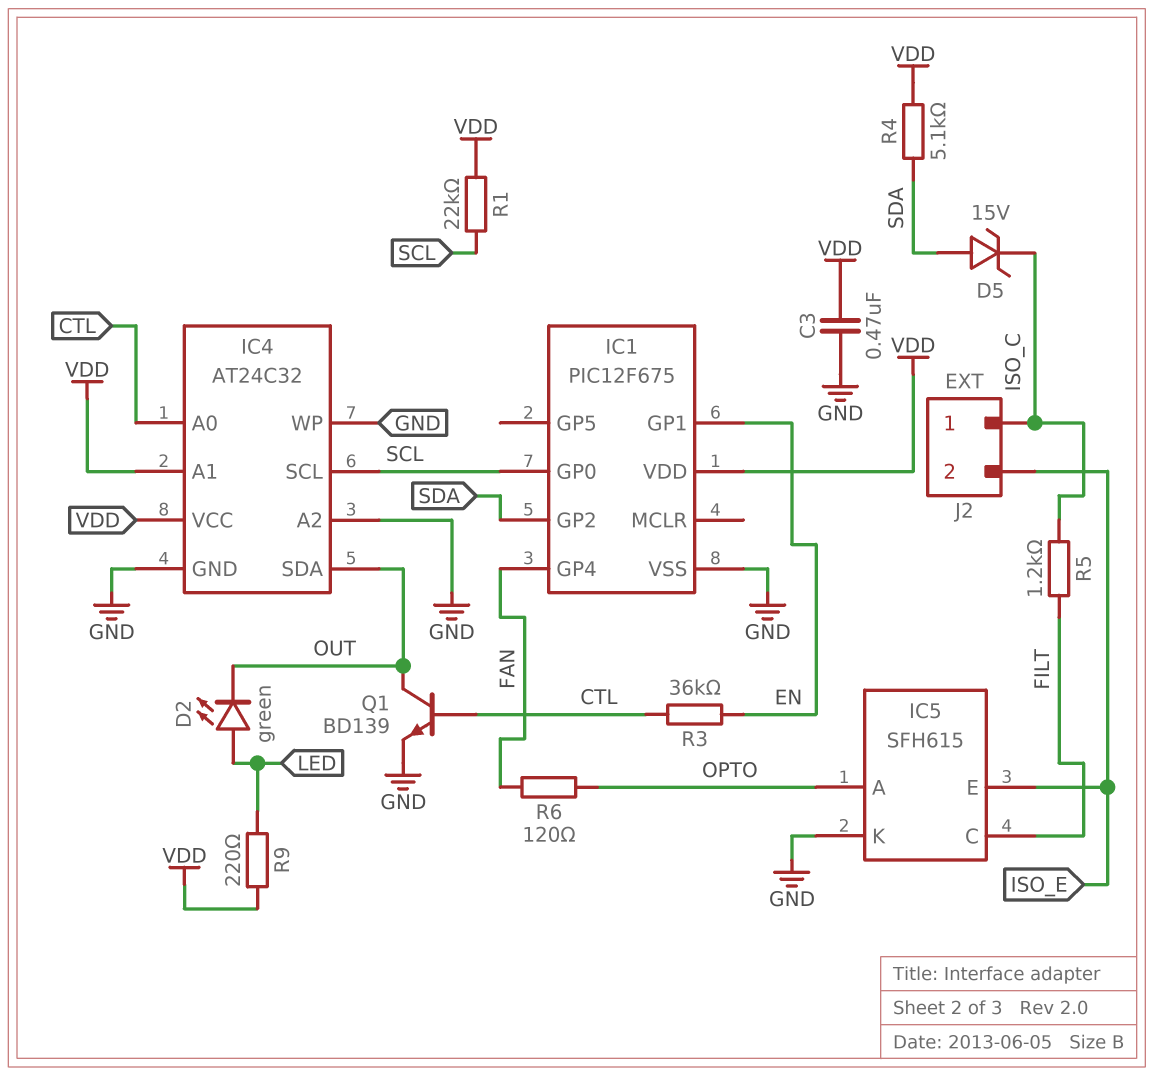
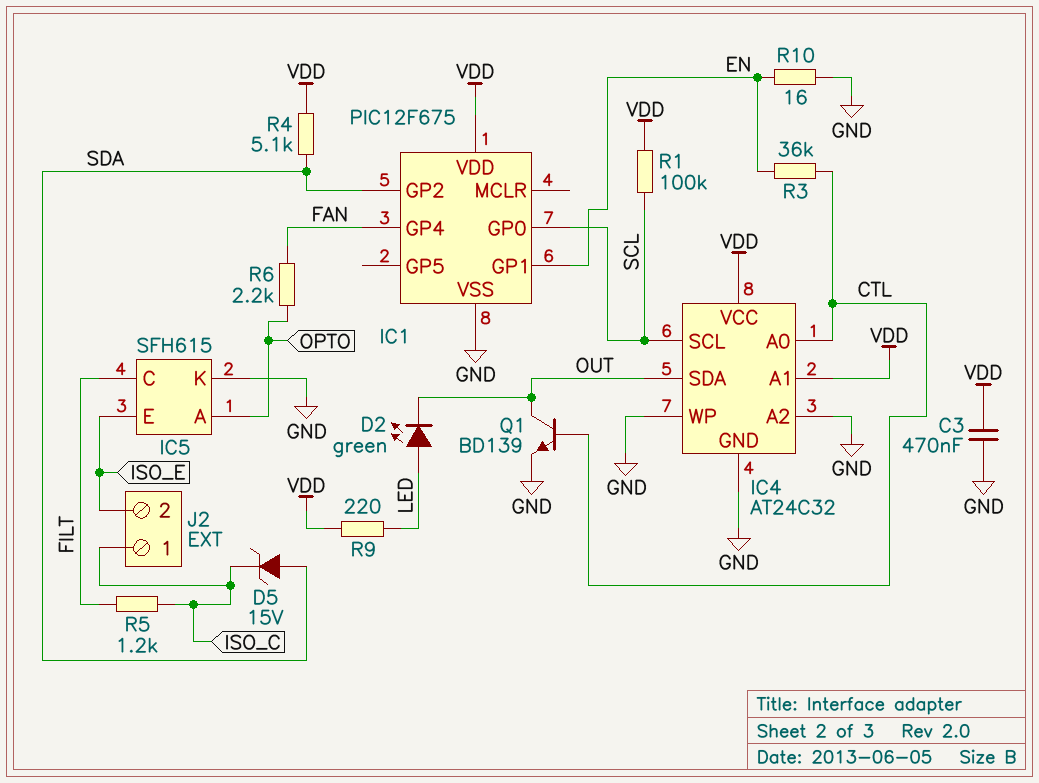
R1: 22k (SCL, VDD) -> 100k (SCL, VDD)
R6: 120 (FAN, OPTO) -> 2.2k (FAN, OPTO)
R10: none -> 16 (EN, GND)

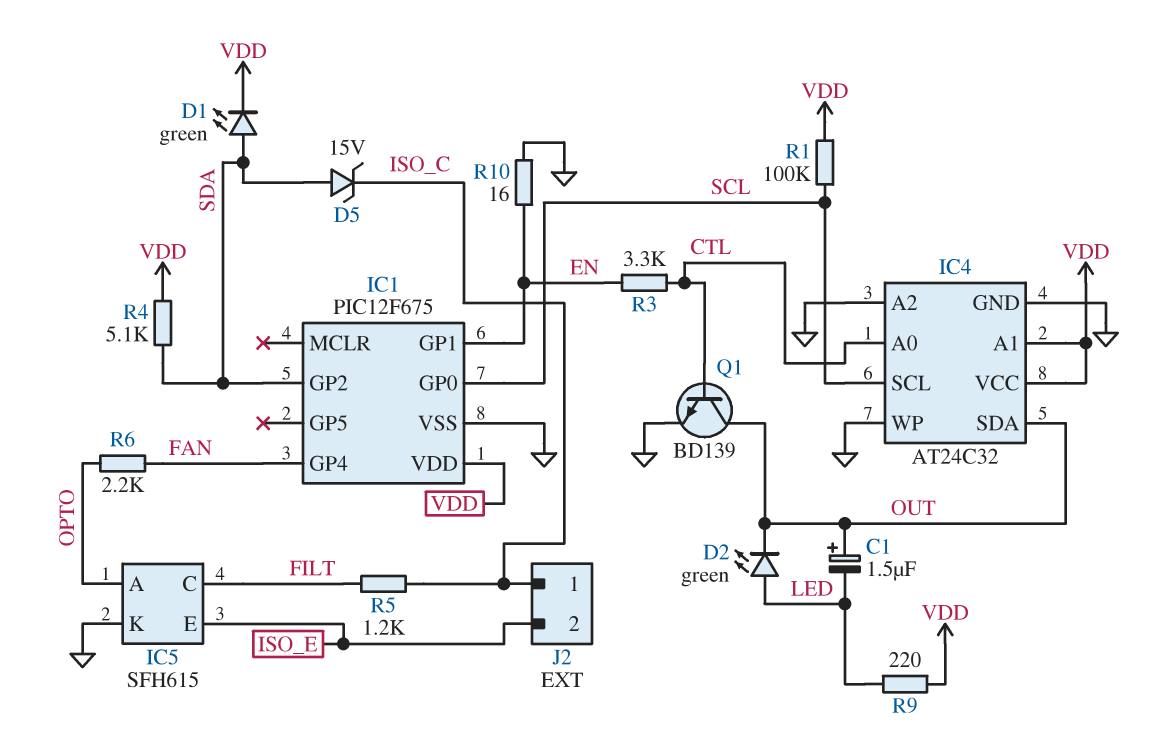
C1: none -> 1.5uF (plus OUT, minus LED)
C3: 470nF (GND, VDD) -> none
D1: none -> LED green (A SDA, K VDD)
R3: 36k (CTL, EN) -> 3.3k (CTL, EN)

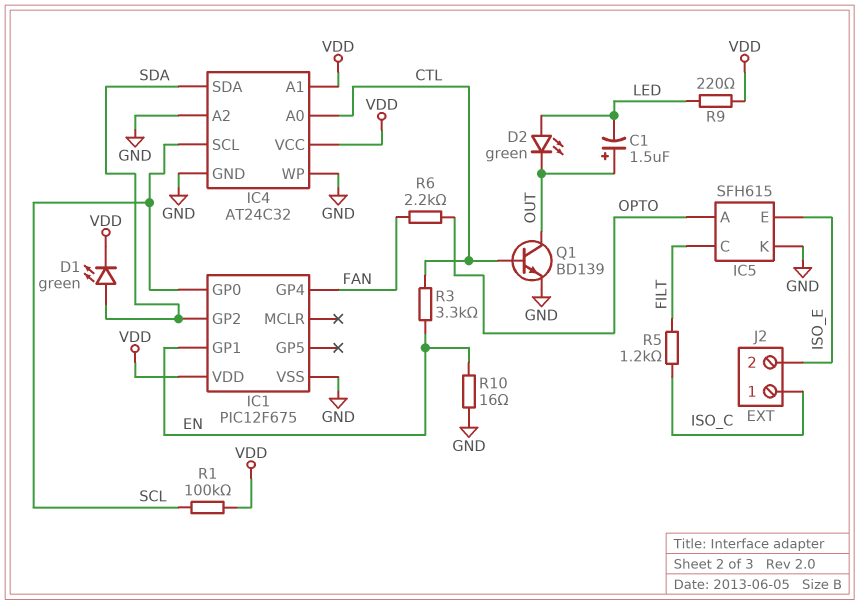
D5: zener 15V (A SDA, K ISO_C) -> none
IC4 pin SDA: OUT -> SDA
R4: 5.1k (SDA, VDD) -> none

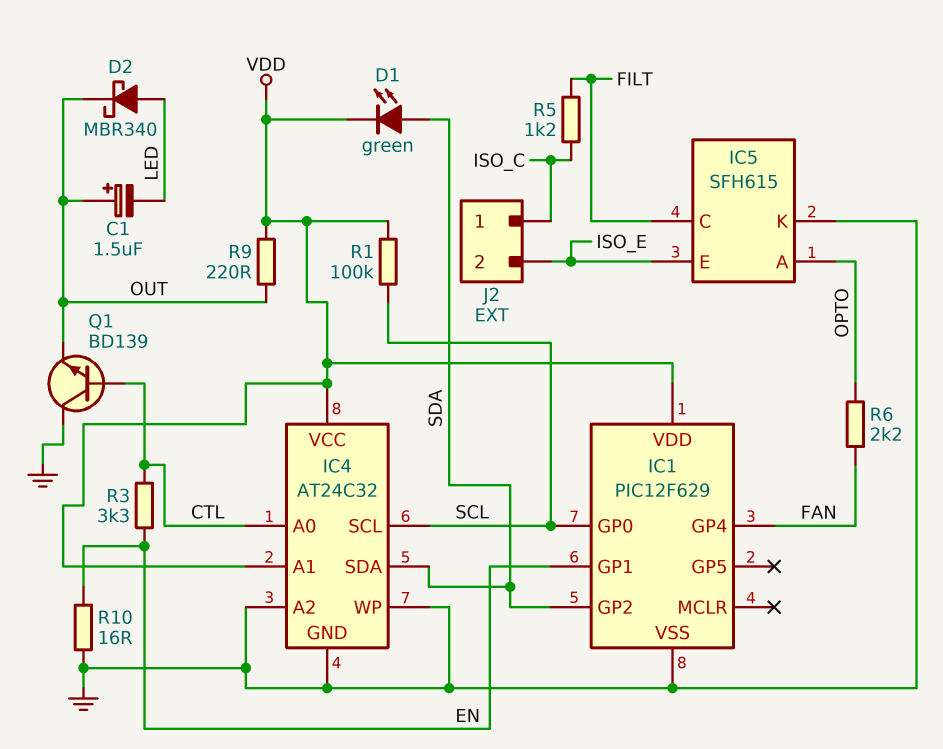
D2: LED green (A LED, K OUT) -> schottky MBR340 (A LED, K OUT)
IC1: PIC12F675 -> PIC12F629
Q1: NPN BD139 (B CTL, C OUT, E GND) -> NPN BD139 (B CTL, C GND, E OUT)
R9: 220 (LED, VDD) -> 220 (OUT, VDD)

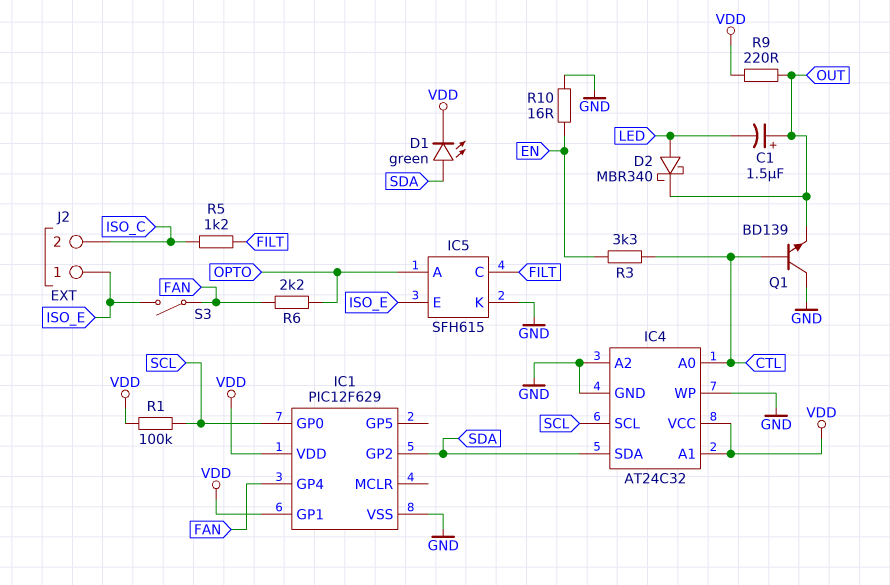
IC1 pin GP1: EN -> VDD
J2 pin 1: ISO_C -> ISO_E
J2 pin 2: ISO_E -> ISO_C
S3: none -> switch (FAN, ISO_E)

